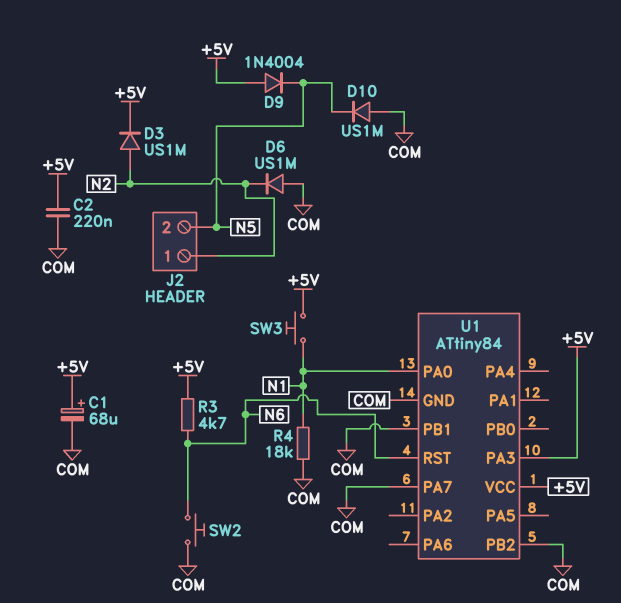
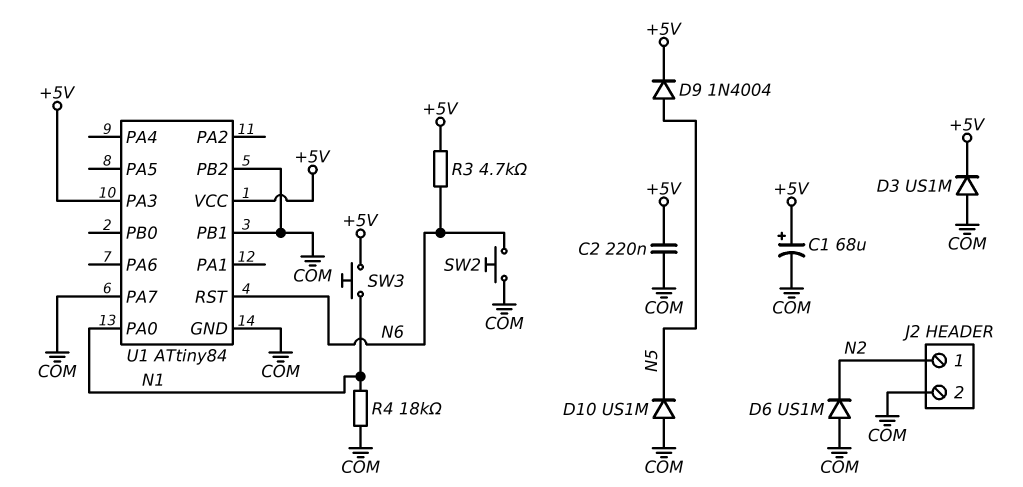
D3: diode US1M (A N2, K +5V) -> diode US1M (A COM, K +5V)
D9: diode 1N4004 (A +5V, K N5) -> diode 1N4004 (A N5, K +5V)
J2 pin 2: N5 -> COM

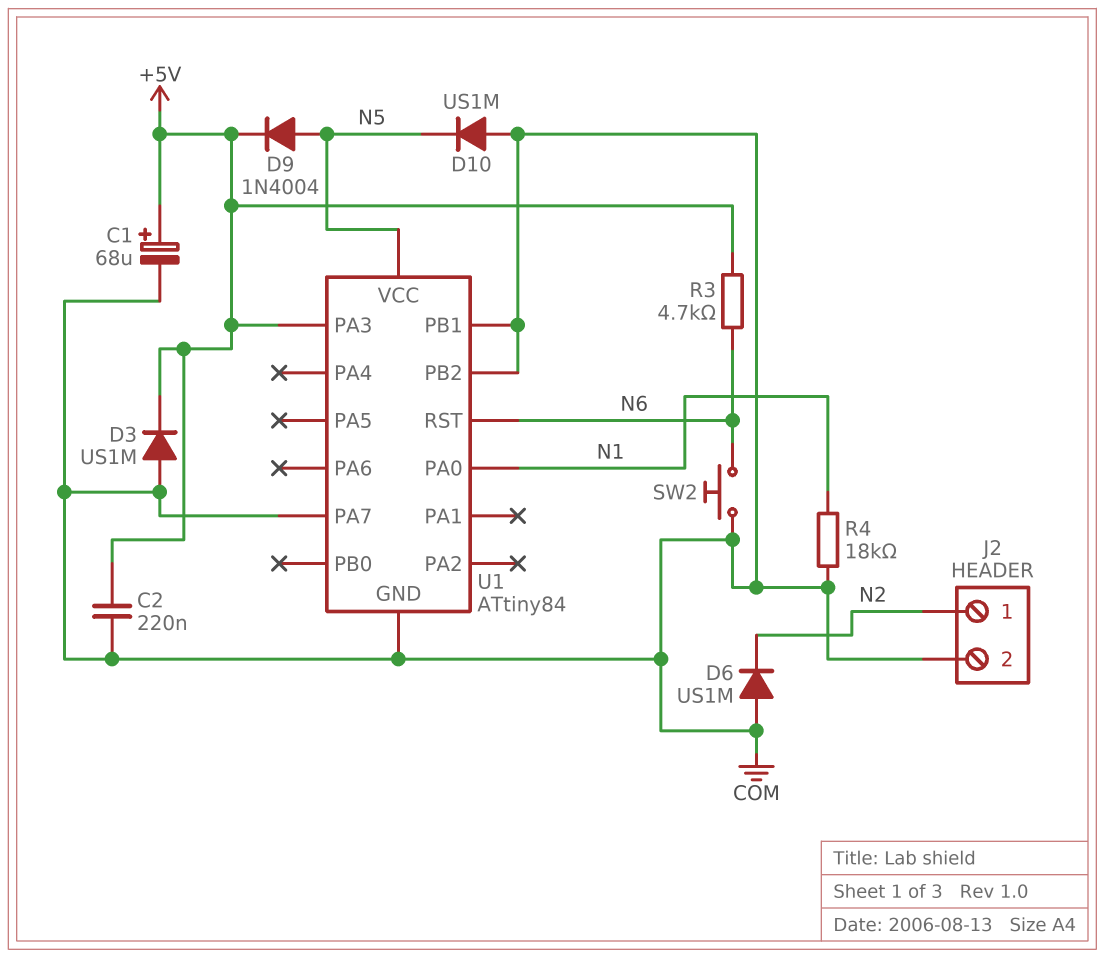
SW3: button (+5V, N1) -> none
U1 pin VCC: +5V -> N5

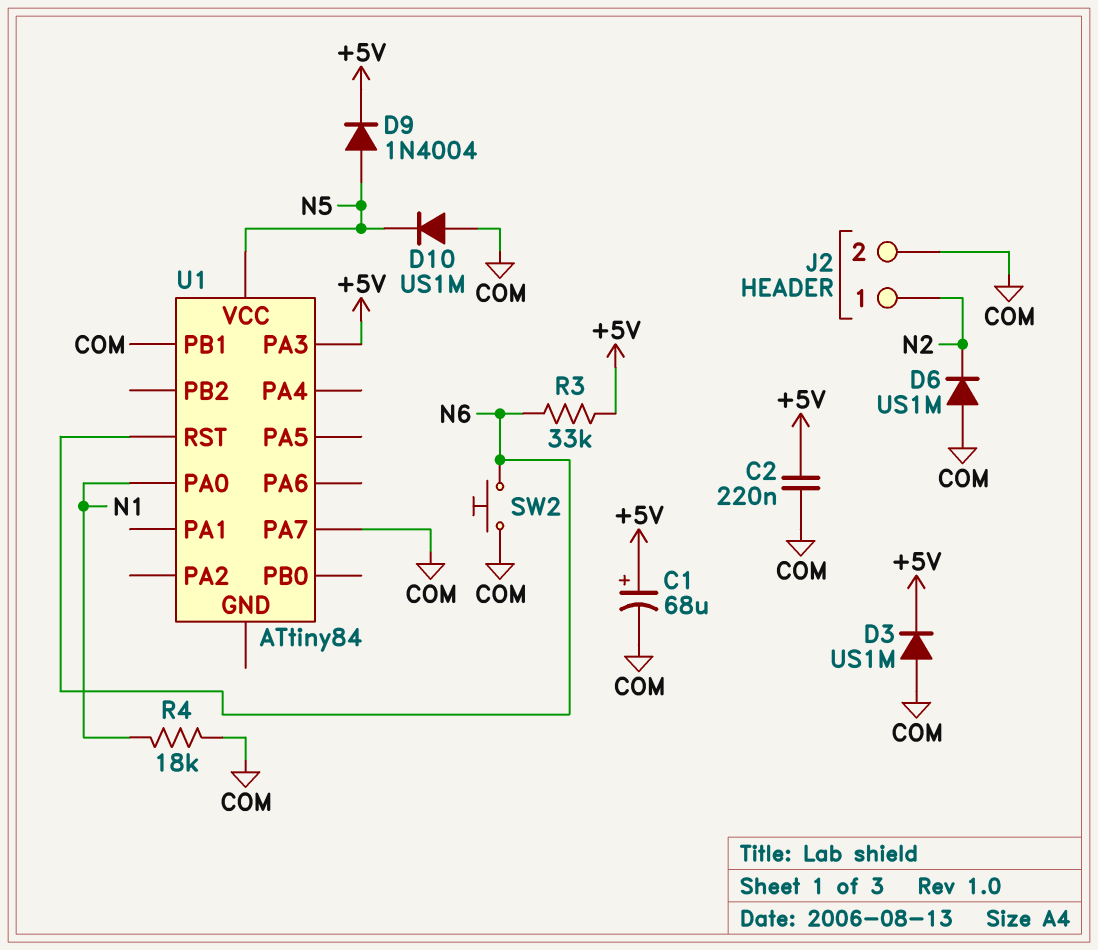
R3: 4.7k (+5V, N6) -> 33k (+5V, N6)
U1 pin GND: COM -> none
U1 pin PB2: COM -> none

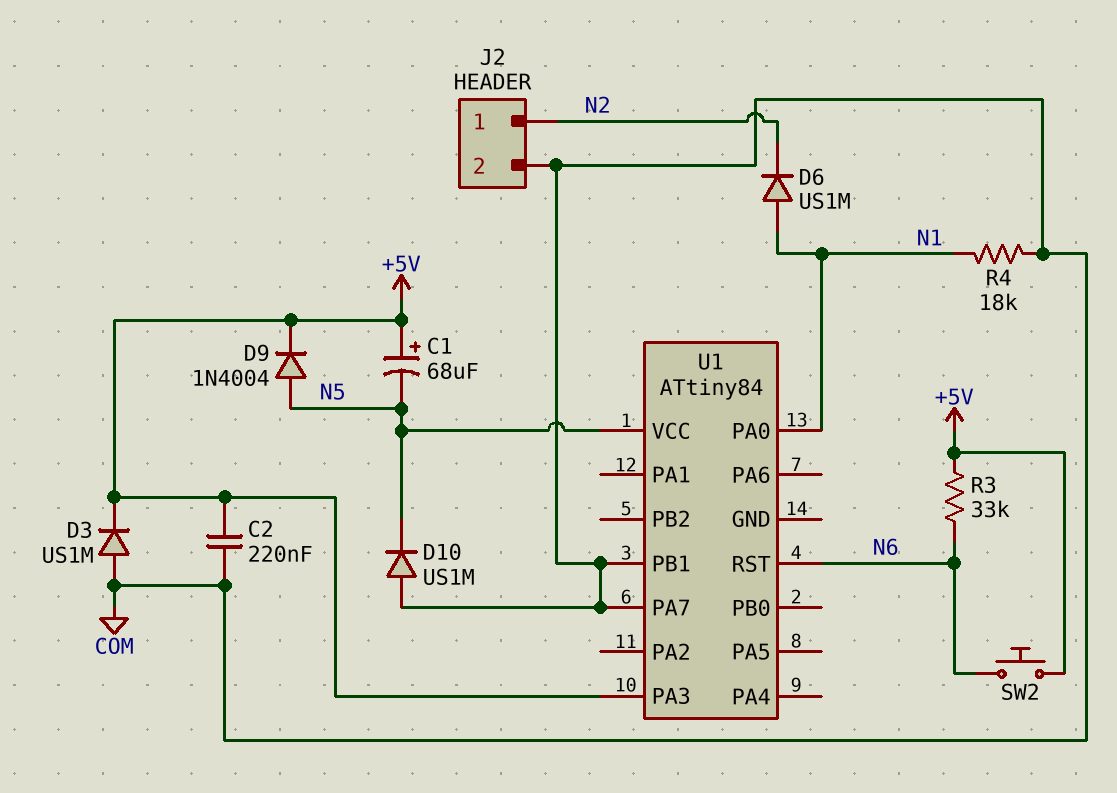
C1: 68uF (plus +5V, minus COM) -> 68uF (plus +5V, minus N5)
D6: diode US1M (A COM, K N2) -> diode US1M (A N1, K N2)
SW2: button (COM, N6) -> button (+5V, N6)

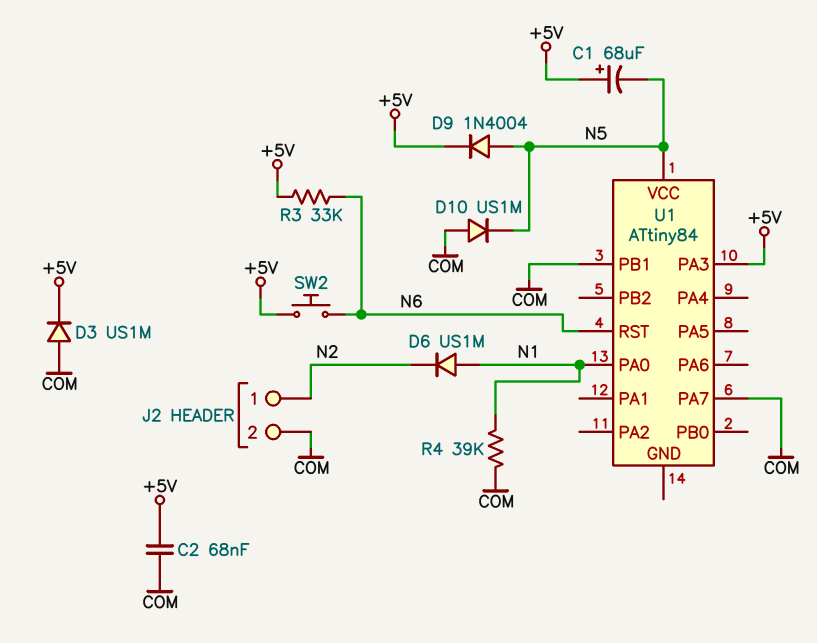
C2: 220nF (+5V, COM) -> 68nF (+5V, COM)
R4: 18k (COM, N1) -> 39k (COM, N1)

